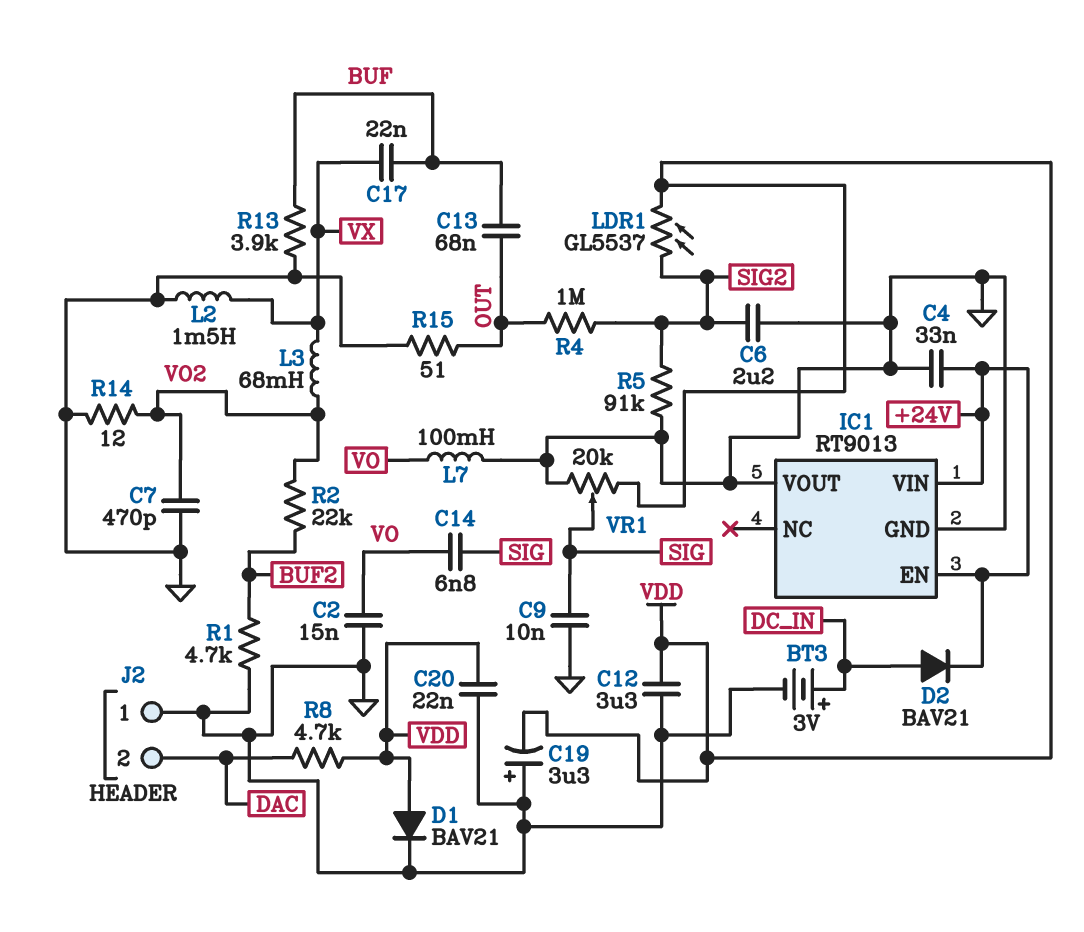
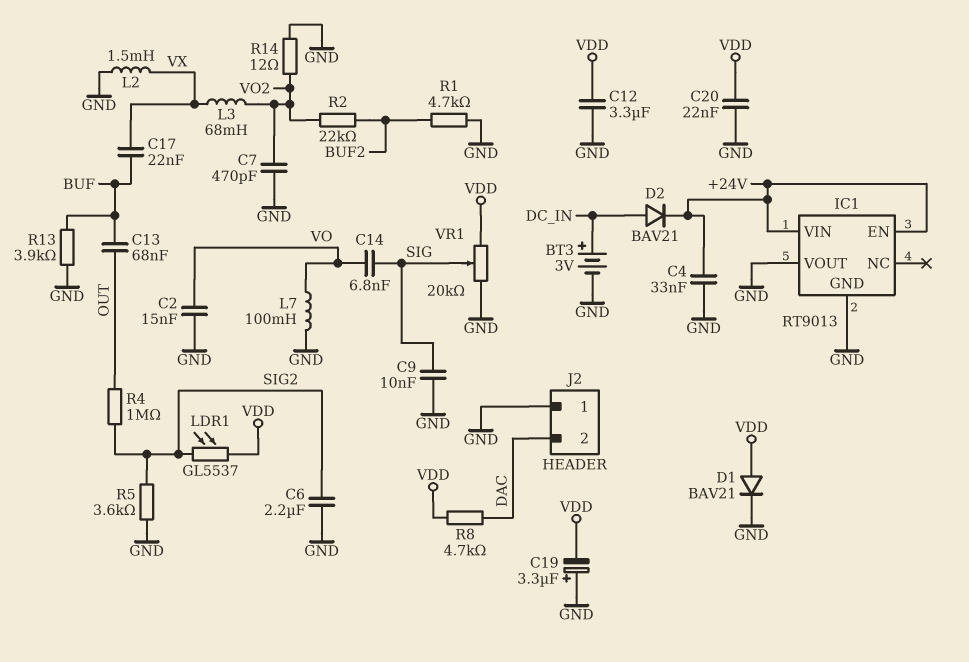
R5: 91k (GND, SIG2) -> 3.6k (GND, SIG2)
R15: 51 (GND, OUT) -> none

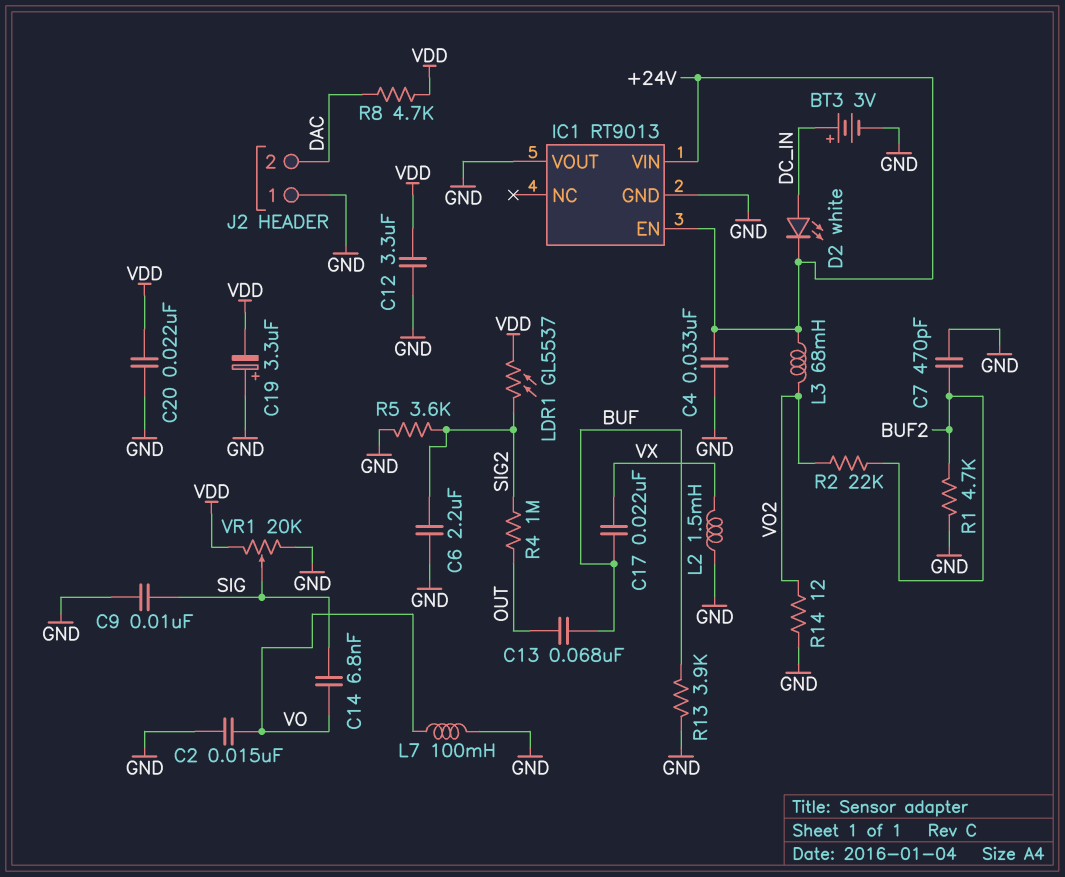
C7: 470pF (GND, VO2) -> 470pF (BUF2, GND)
D1: diode BAV21 (A VDD, K GND) -> none
D2: diode BAV21 (A DC_IN, K +24V) -> LED white (A DC_IN, K +24V)
L3: 68mH (VO2, VX) -> 68mH (+24V, VO2)

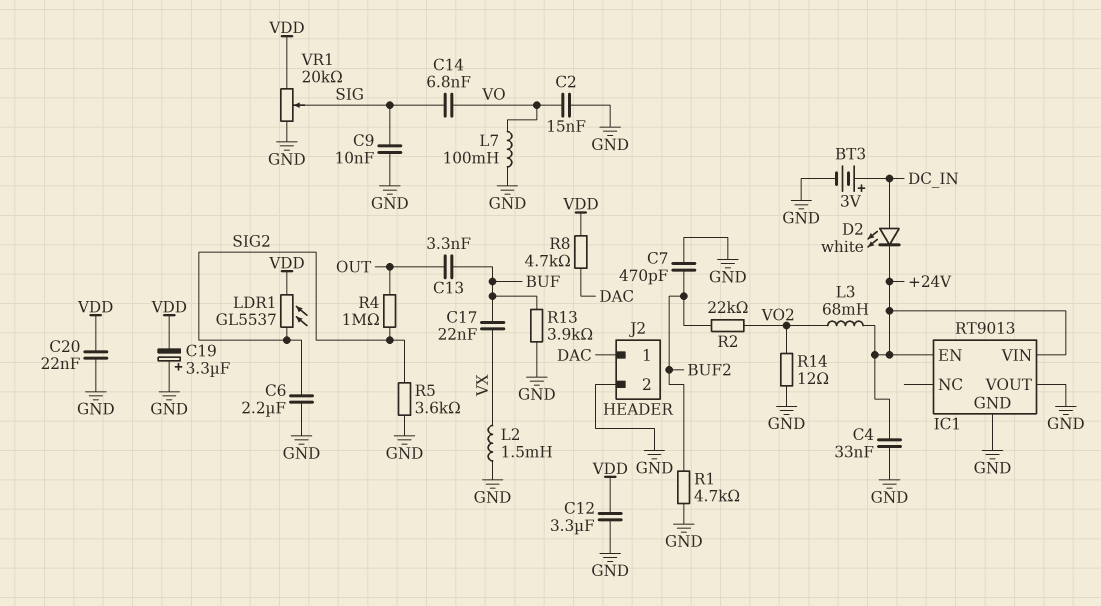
C13: 68nF (BUF, OUT) -> 3.3nF (BUF, OUT)
J2 pin 1: GND -> DAC
J2 pin 2: DAC -> GND

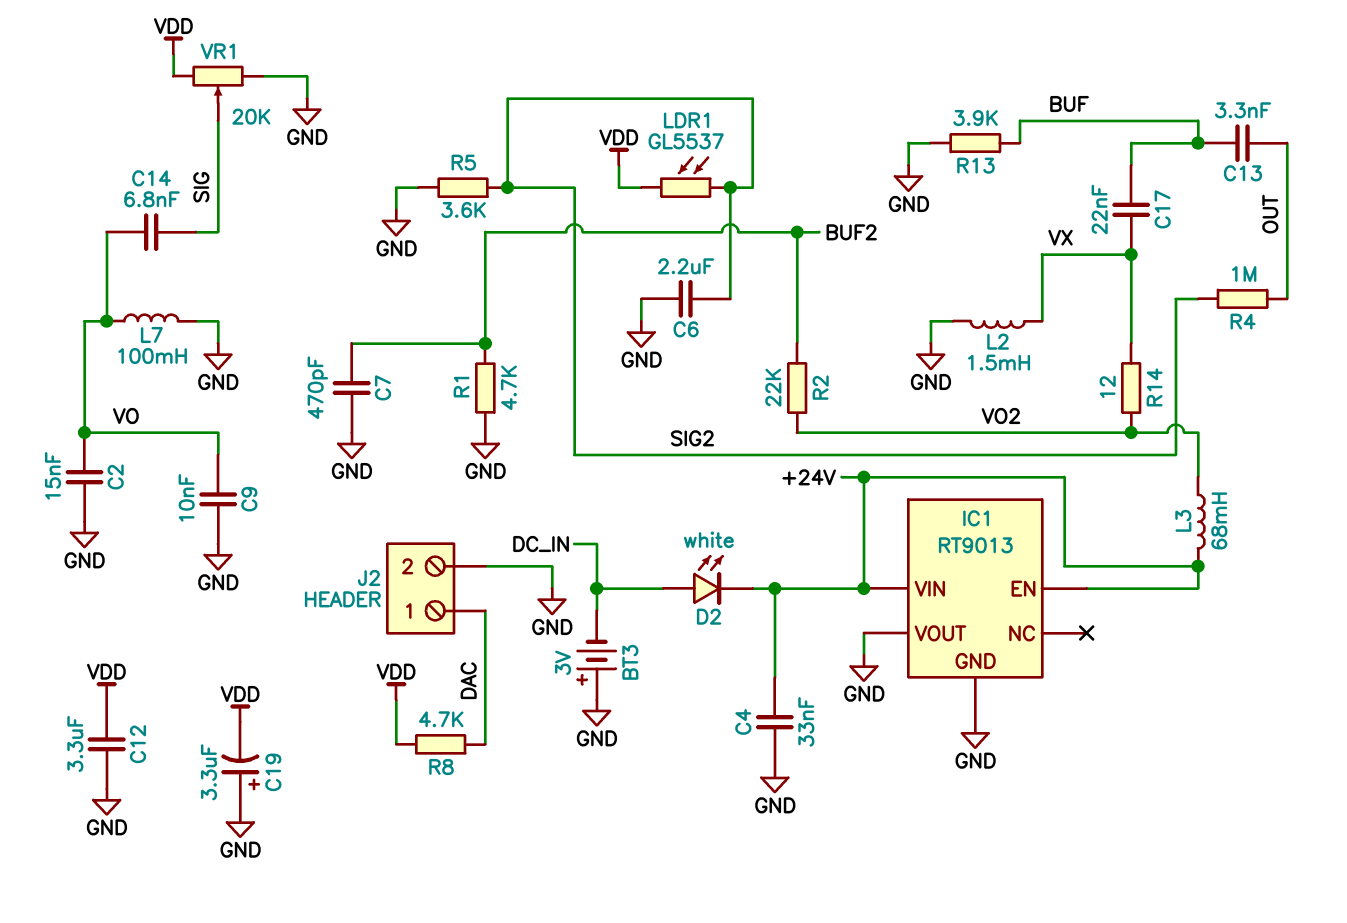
BT3: 3V (plus DC_IN, minus GND) -> 3V (plus GND, minus DC_IN)
C9: 10nF (GND, SIG) -> 10nF (GND, VO)
C20: 22nF (GND, VDD) -> none
R14: 12 (GND, VO2) -> 12 (VO2, VX)

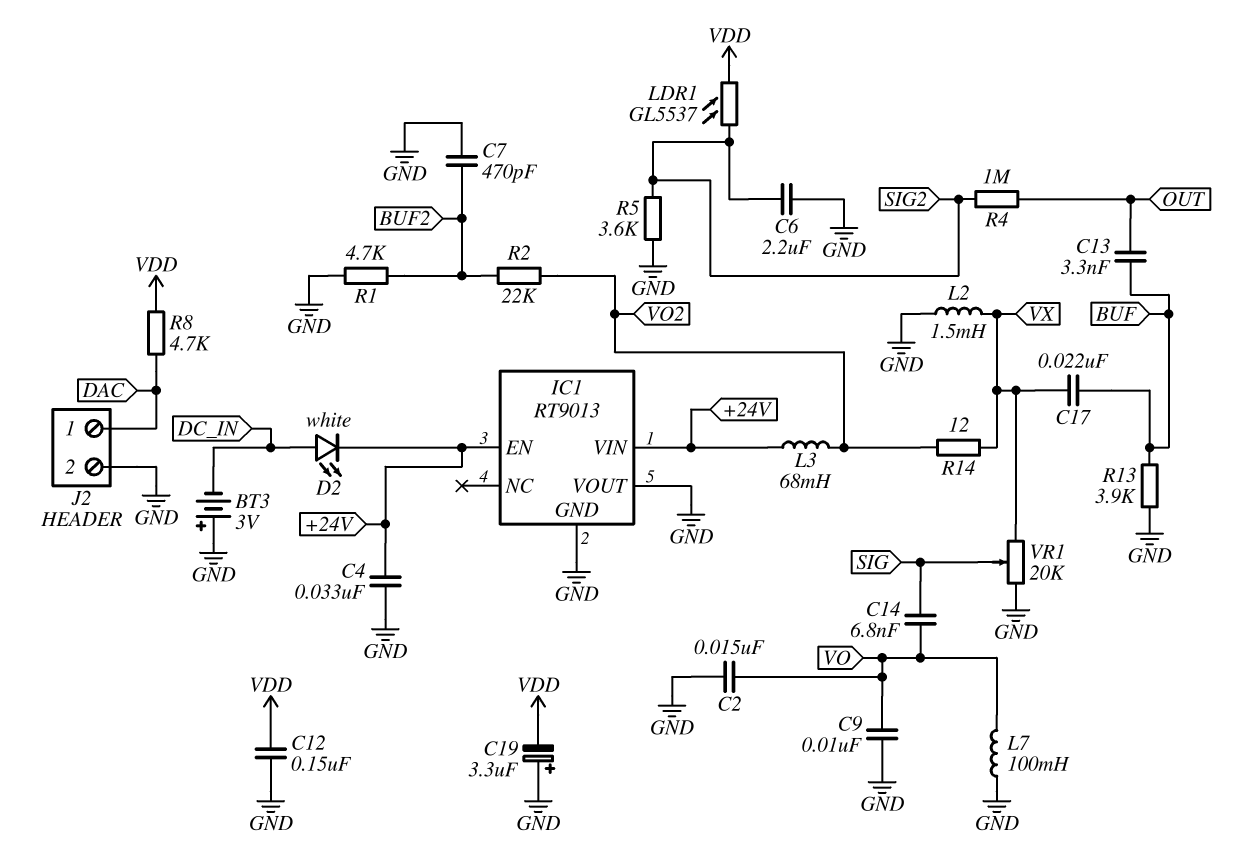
C12: 3.3uF (GND, VDD) -> 150nF (GND, VDD)
VR1: 20k (GND, VDD, wiper SIG) -> 20k (GND, VX, wiper SIG)

